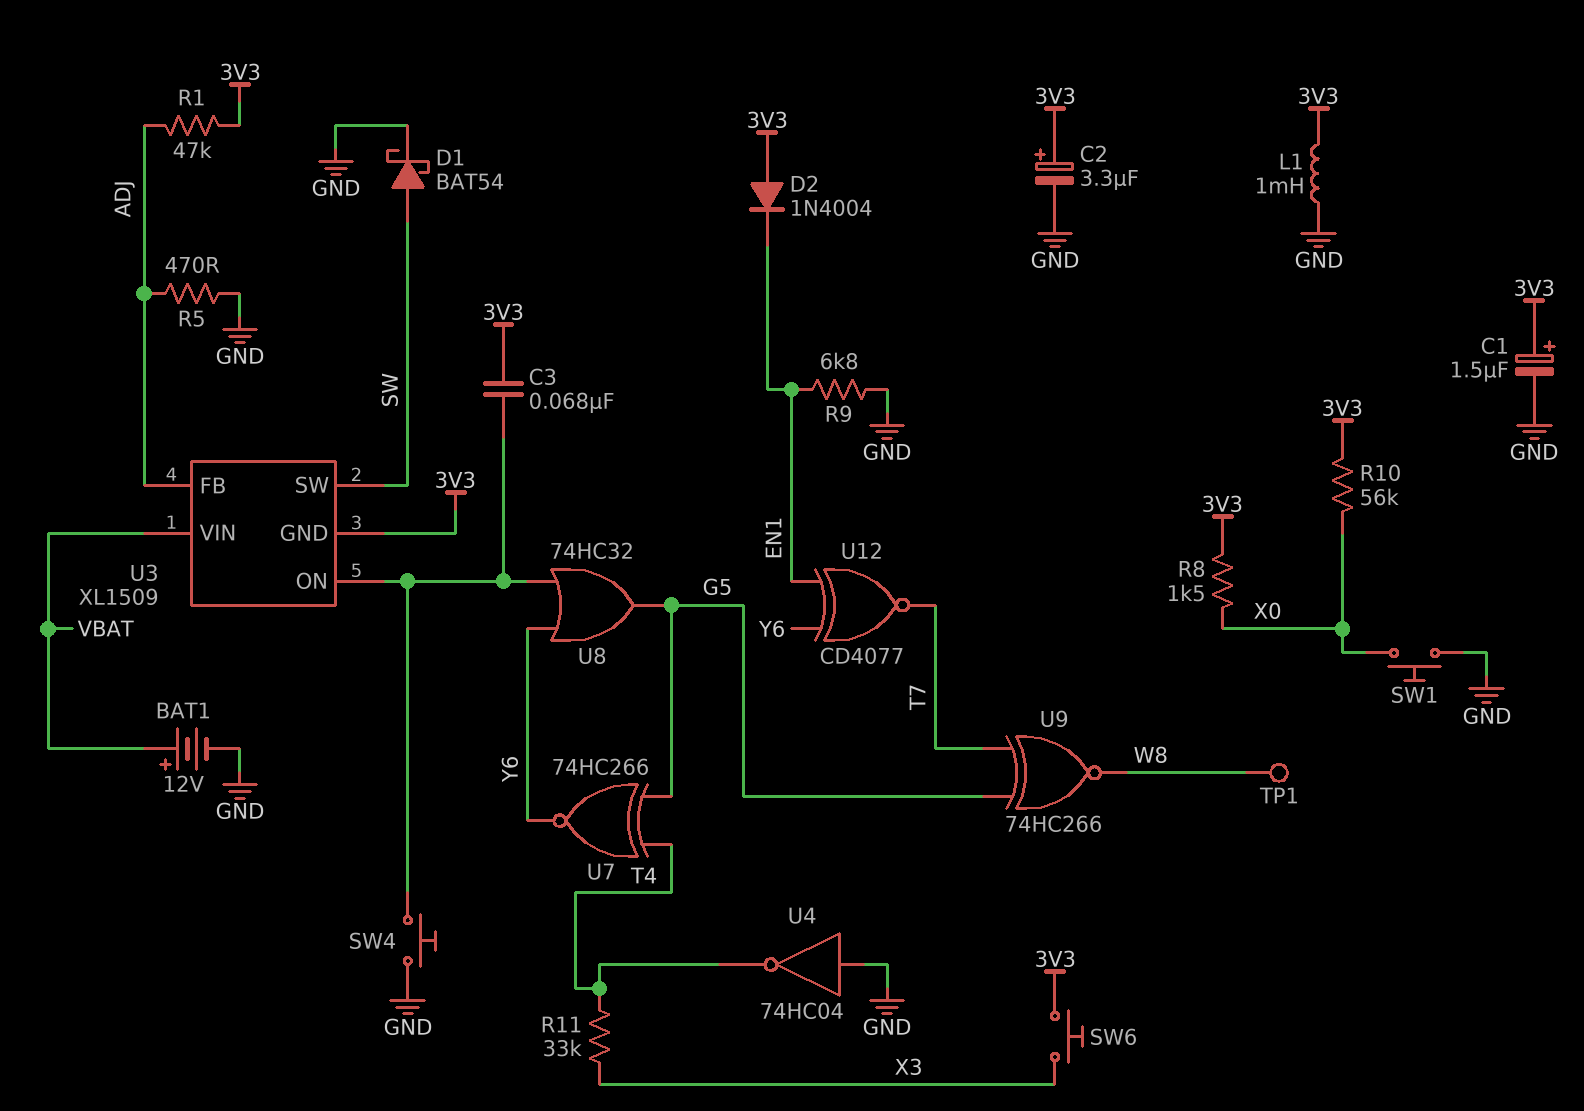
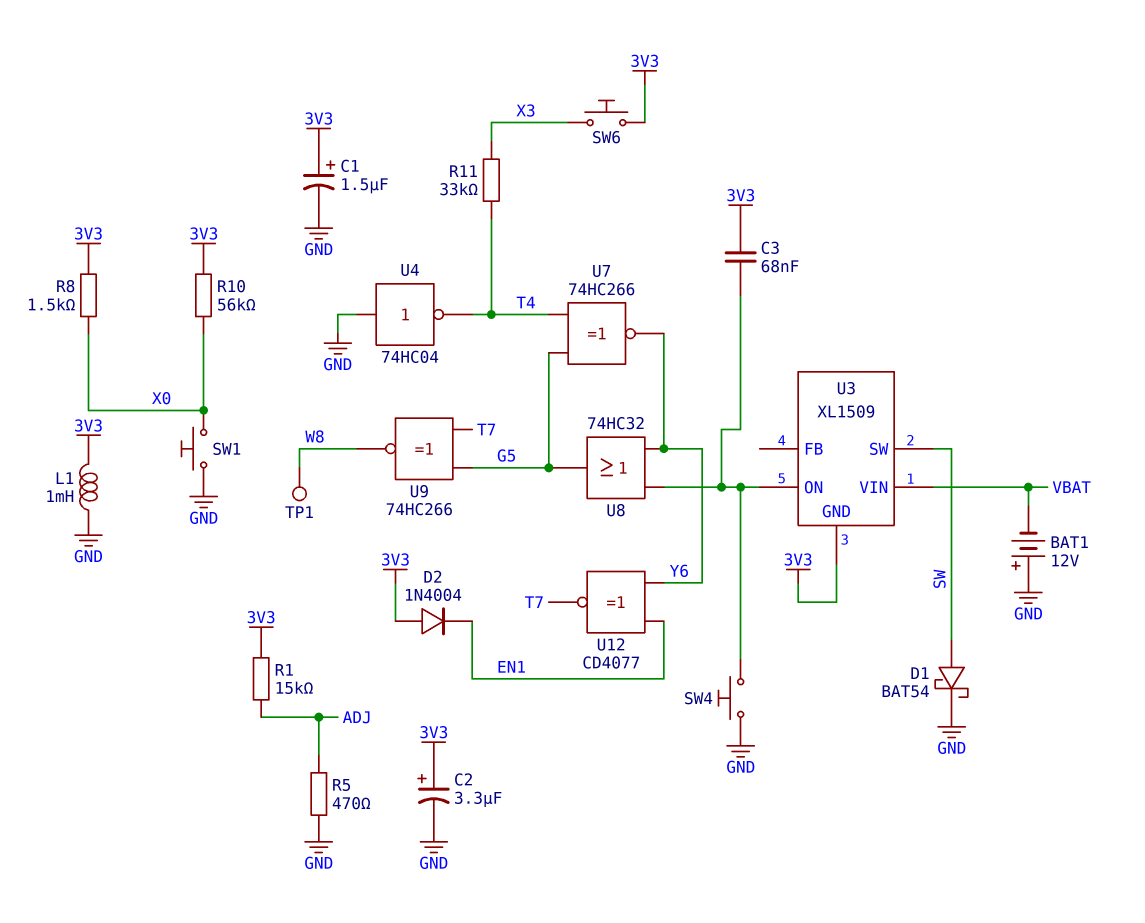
BAT1: 12V (plus VBAT, minus GND) -> 12V (plus GND, minus VBAT)
R1: 47k (3V3, ADJ) -> 15k (3V3, ADJ)
R9: 6.8k (EN1, GND) -> none
U3 pin FB: ADJ -> none

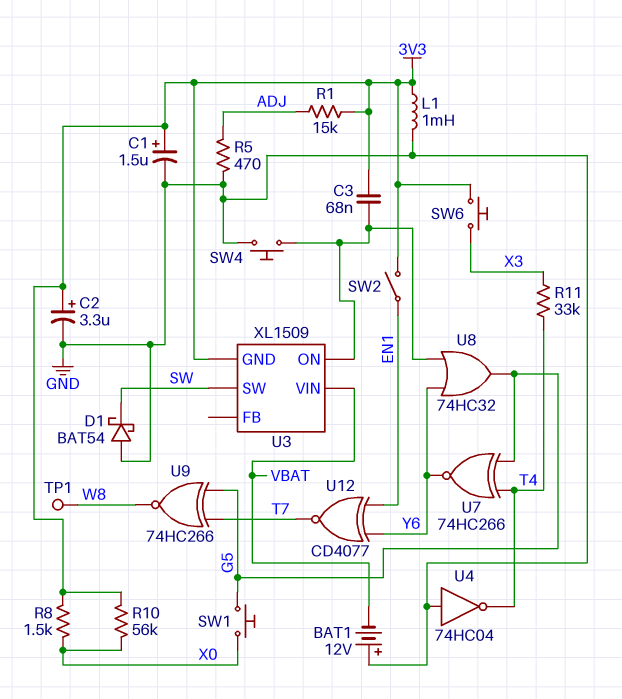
D1: schottky BAT54 (A SW, K GND) -> schottky BAT54 (A GND, K SW)
D2: diode 1N4004 (A 3V3, K EN1) -> none
SW1: button (GND, X0) -> button (G5, X0)
SW2: none -> switch (3V3, EN1)

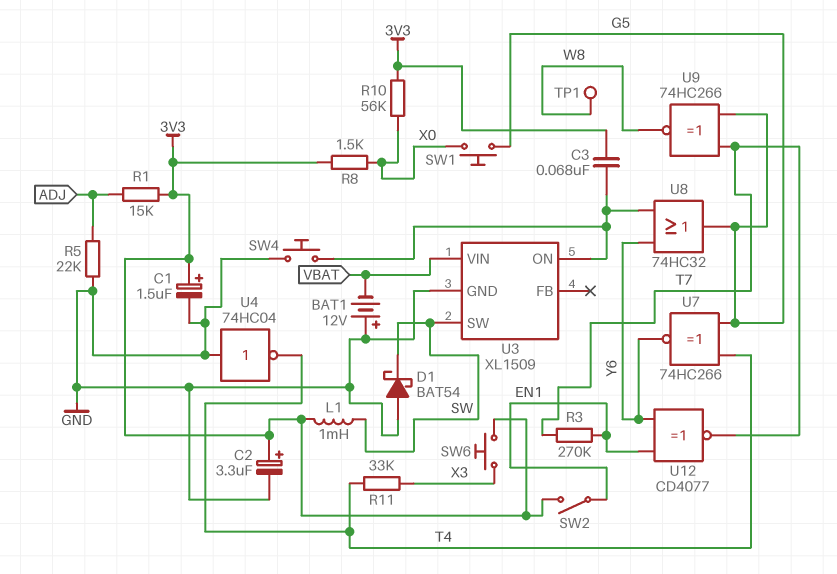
L1: 1mH (3V3, GND) -> 1mH (3V3, SW)
R3: none -> 270k (EN1, T7)
R5: 470 (ADJ, GND) -> 22k (ADJ, GND)
U3 pin GND: 3V3 -> GND

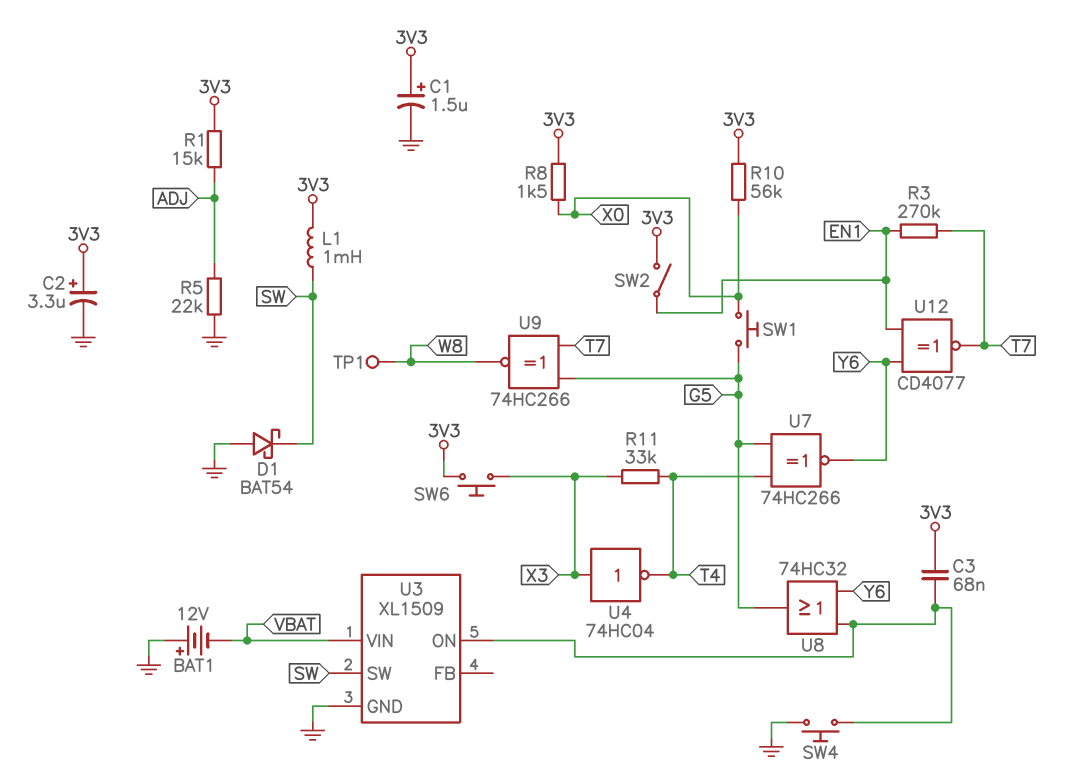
U4: NOT 74HC04 (in GND, out T4) -> NOT 74HC04 (in X3, out T4)

